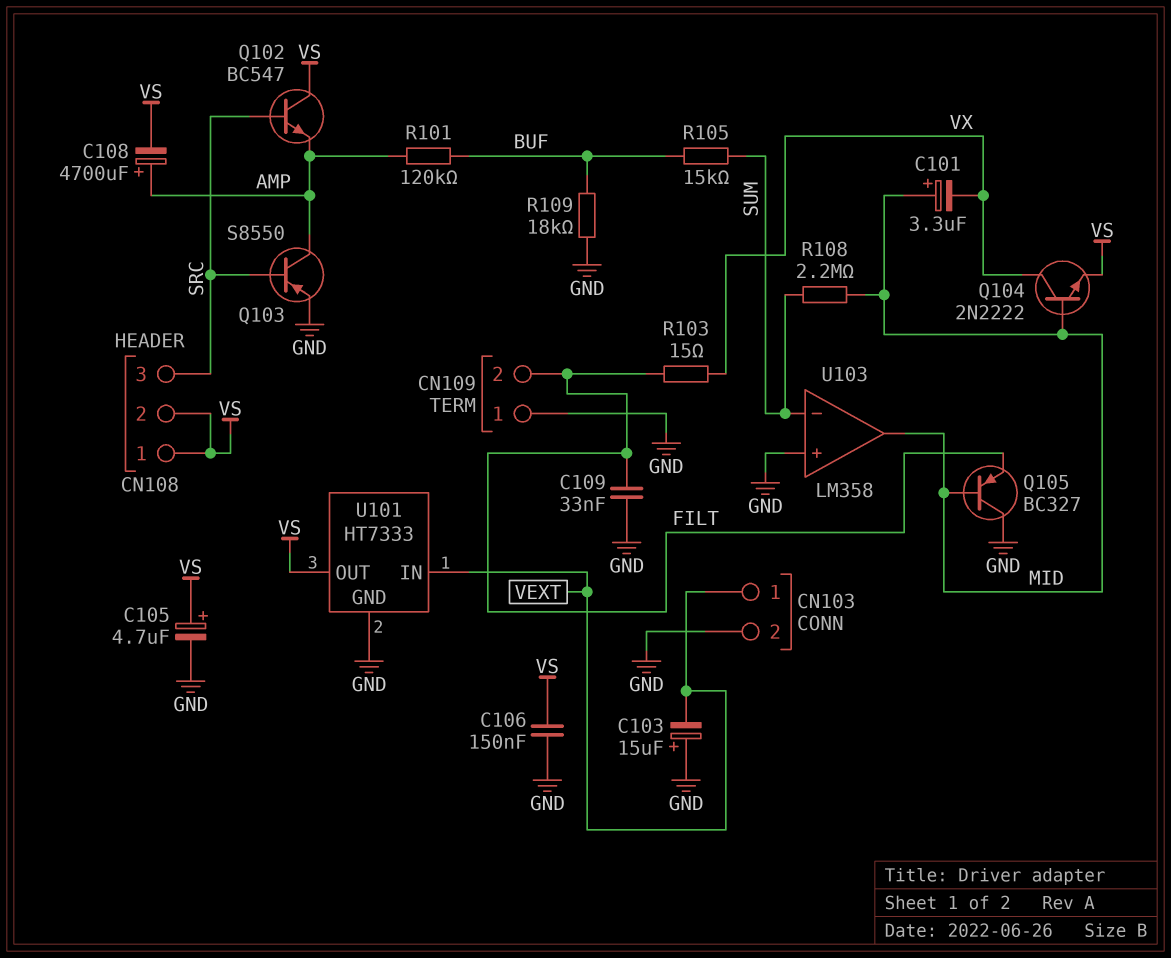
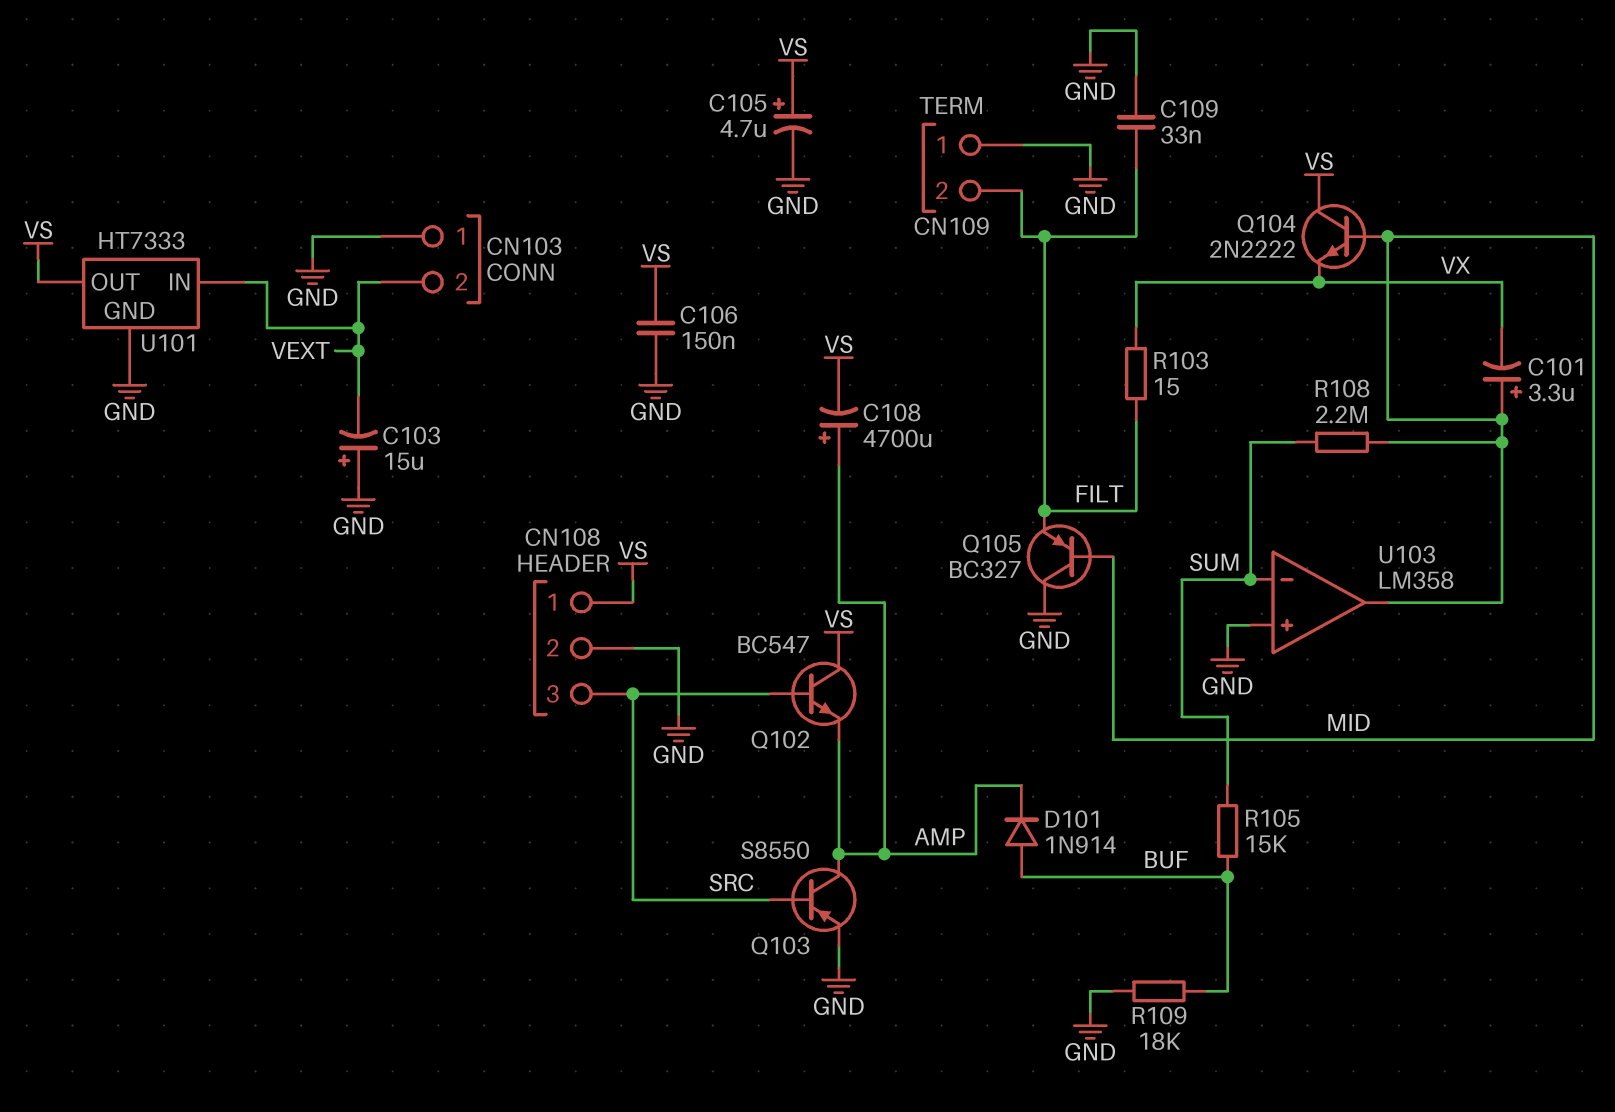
CN103 pin 1: VEXT -> GND
CN103 pin 2: GND -> VEXT
CN108 pin 2: VS -> GND
D101: none -> diode 1N914 (A BUF, K AMP)
Q104: NPN 2N2222 (B MID, C VX, E VS) -> NPN 2N2222 (B MID, C VS, E VX)
R101: 120k (AMP, BUF) -> none

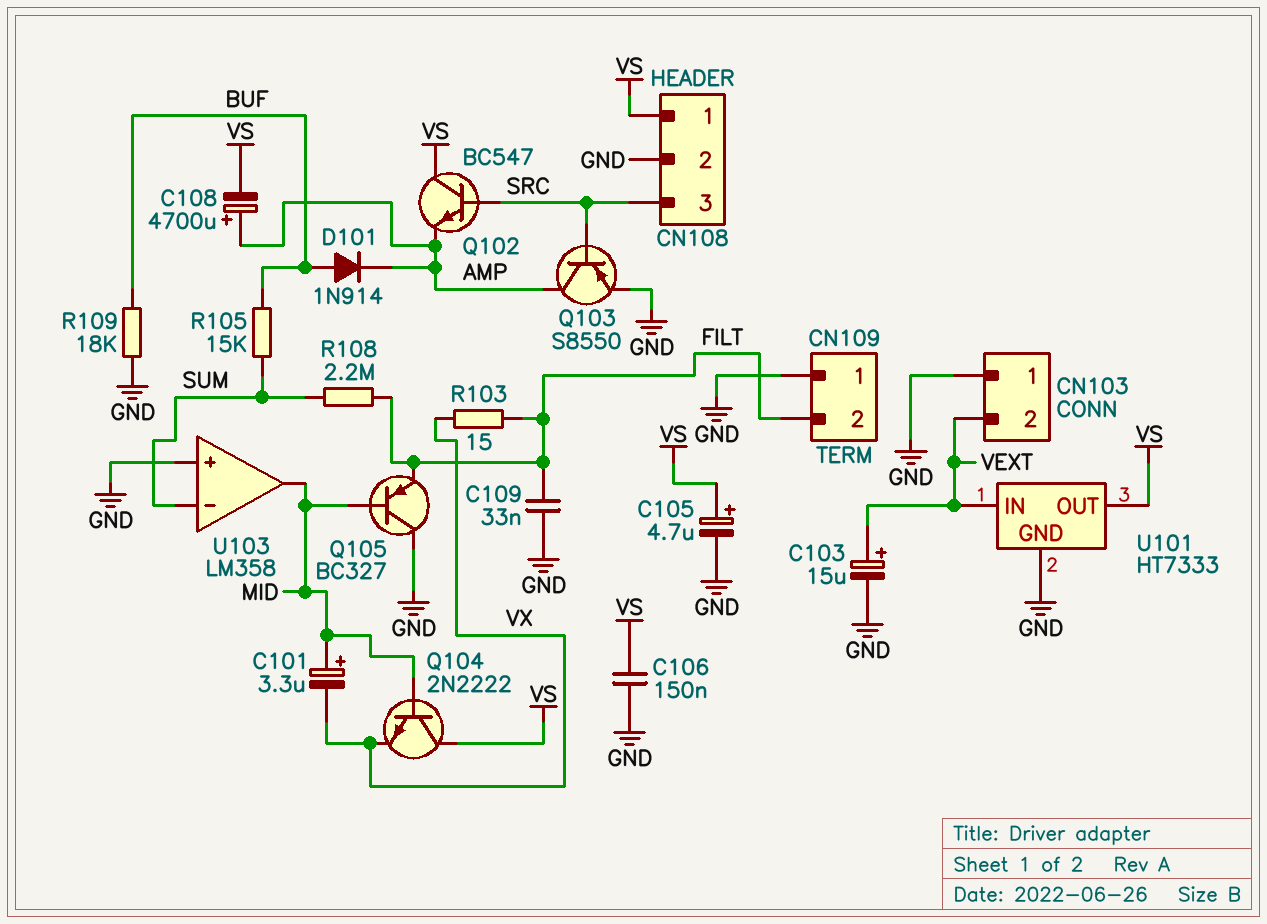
C103: 15uF (plus GND, minus VEXT) -> 15uF (plus VEXT, minus GND)
R108: 2.2M (MID, SUM) -> 2.2M (FILT, SUM)

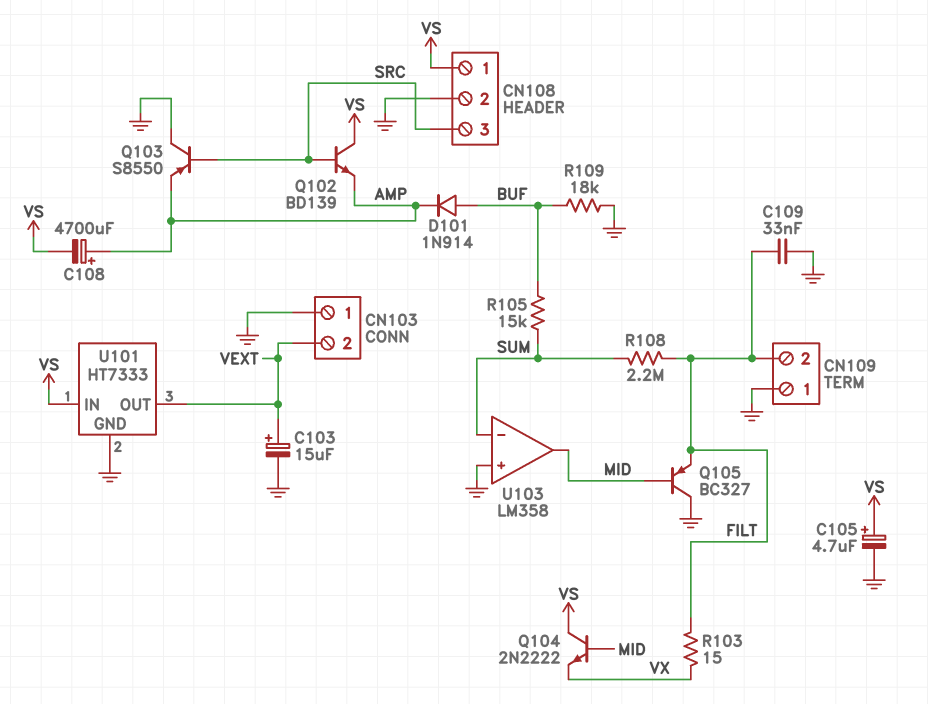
C101: 3.3uF (plus MID, minus VX) -> none
C106: 150nF (GND, VS) -> none
Q102: NPN BC547 (B SRC, C VS, E AMP) -> NPN BD139 (B SRC, C VS, E AMP)
Q103: PNP S8550 (B SRC, C AMP, E GND) -> PNP S8550 (B SRC, C GND, E AMP)
U101 pin IN: VEXT -> VS
U101 pin OUT: VS -> VEXT

